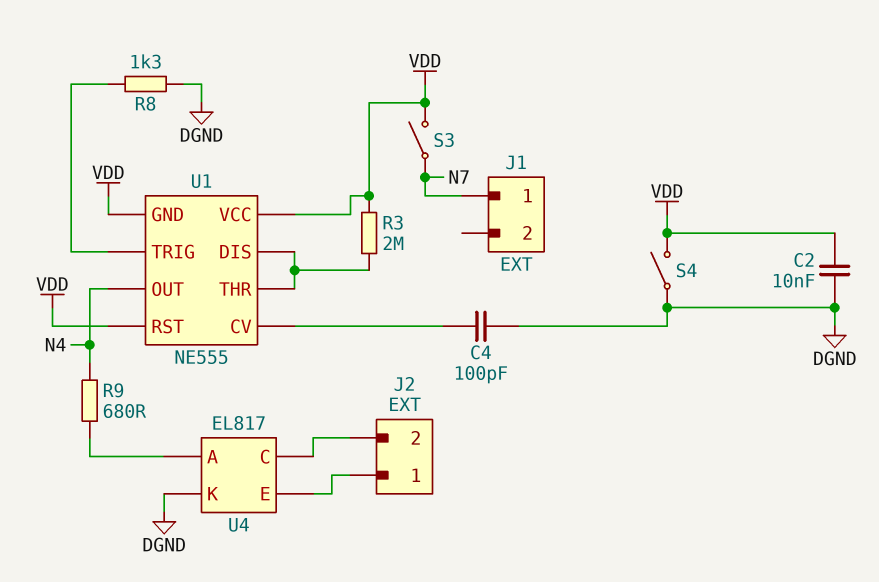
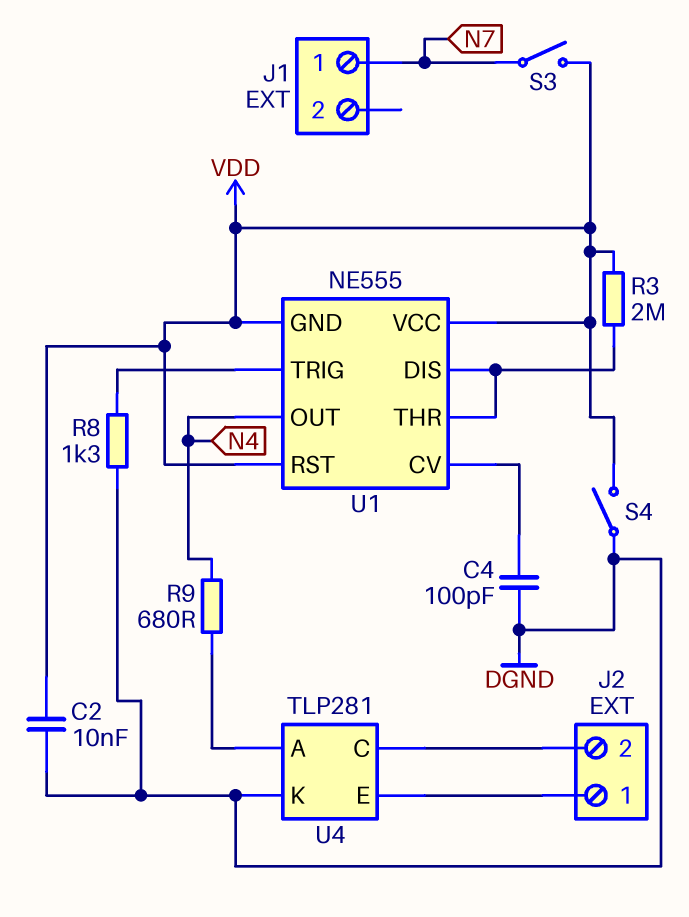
U4: EL817 -> TLP281

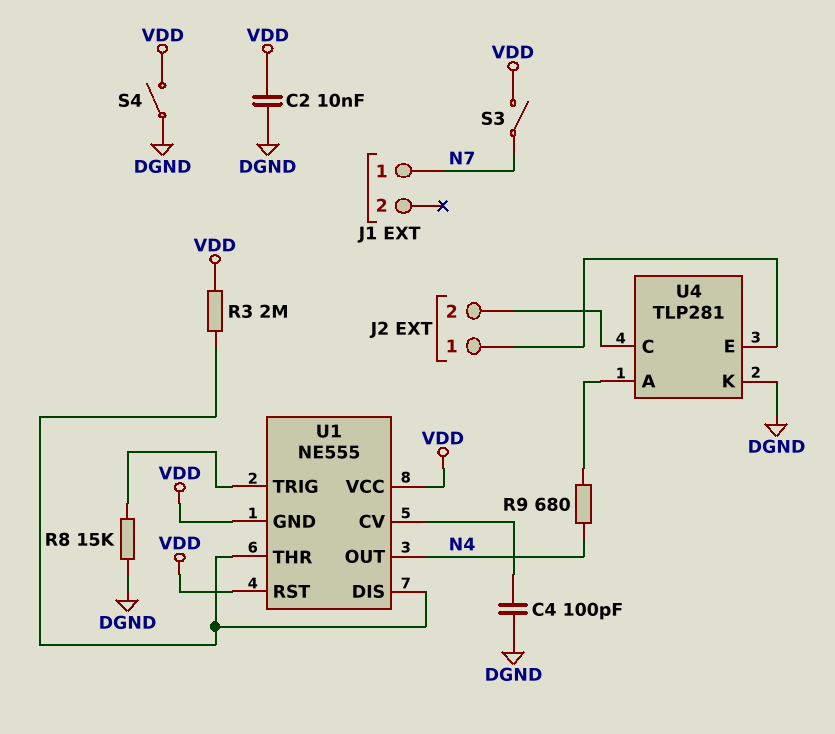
R8: 1.3k (DGND, U1/TRIG) -> 15k (DGND, U1/TRIG)

